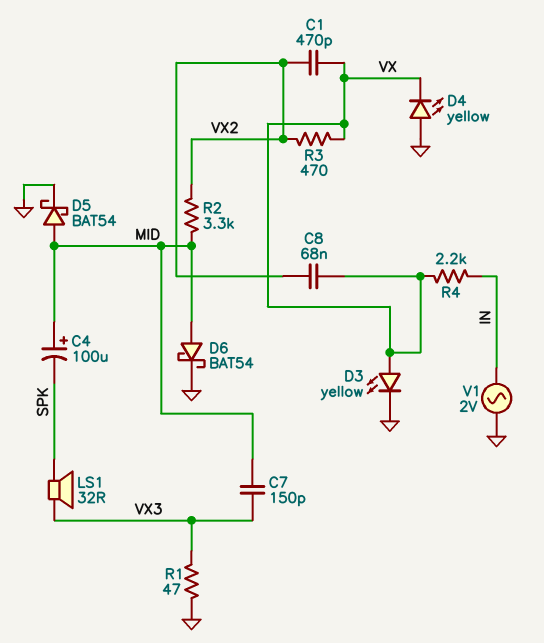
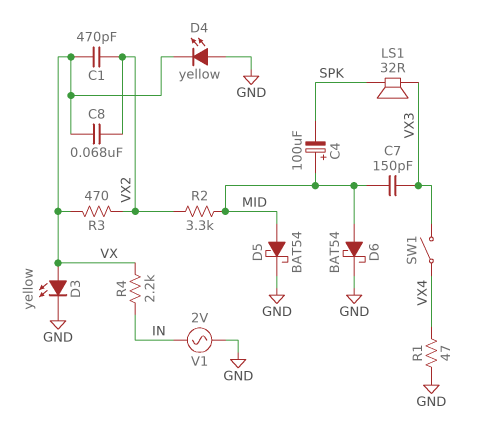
R1: 47 (GND, VX3) -> 47 (GND, VX4)
SW1: none -> switch (VX3, VX4)

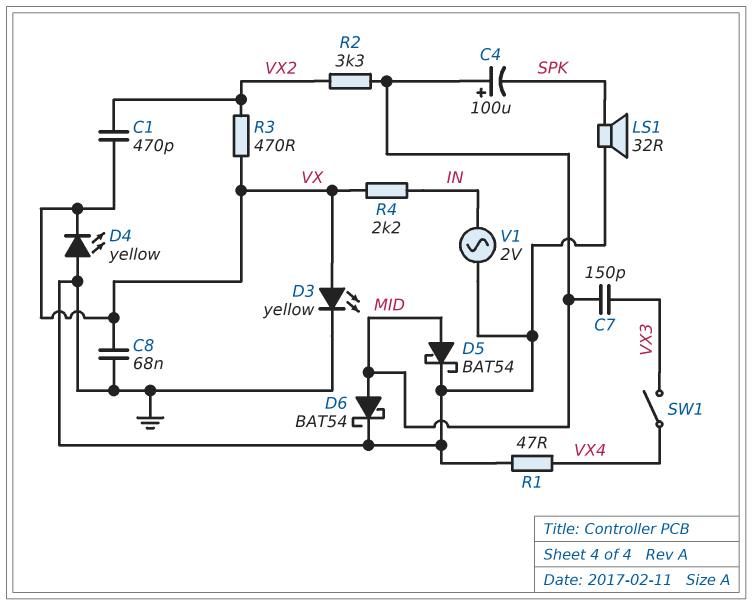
C8: 68nF (VX, VX2) -> 68nF (GND, VX)
LS1: speaker 32R (SPK, VX3) -> speaker 32R (GND, SPK)

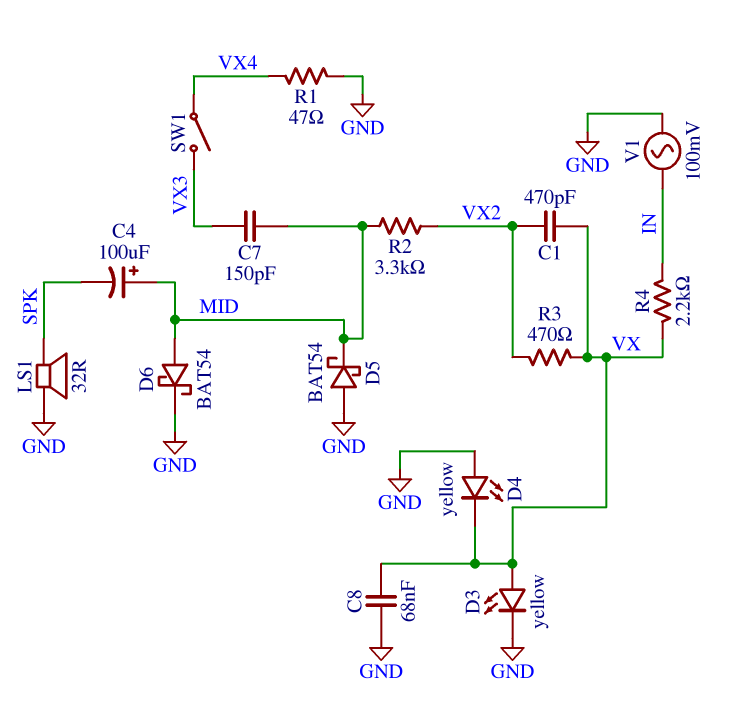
D5: schottky BAT54 (A MID, K GND) -> schottky BAT54 (A GND, K MID)
V1: AC 2V (GND, IN) -> AC 100mV (GND, IN)

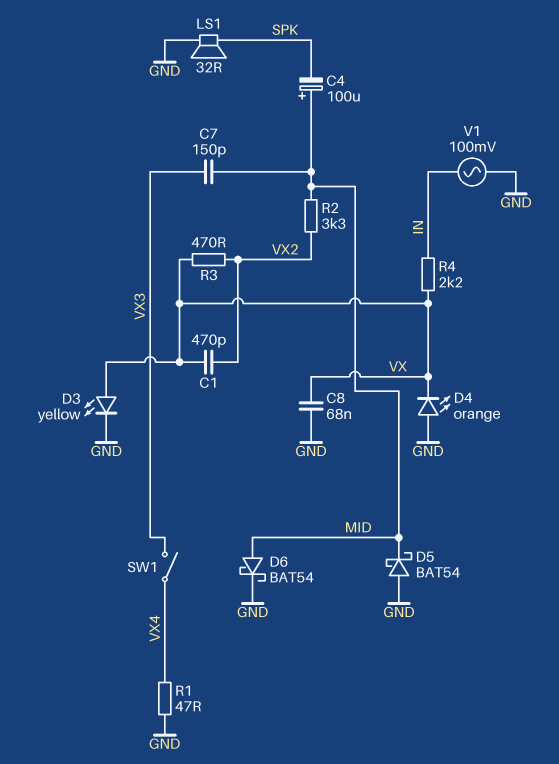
D4: LED yellow (A GND, K VX) -> LED orange (A GND, K VX)

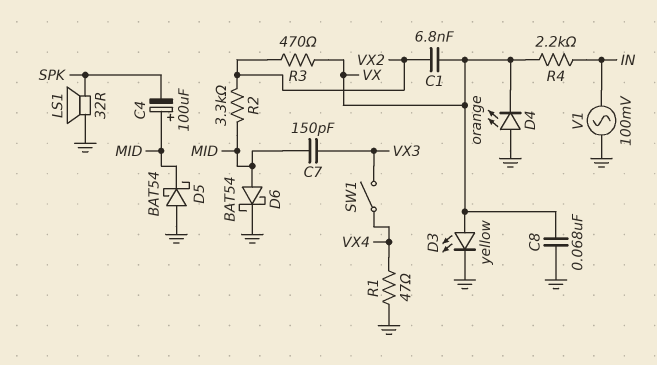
C1: 470pF (VX, VX2) -> 6.8nF (VX, VX2)

